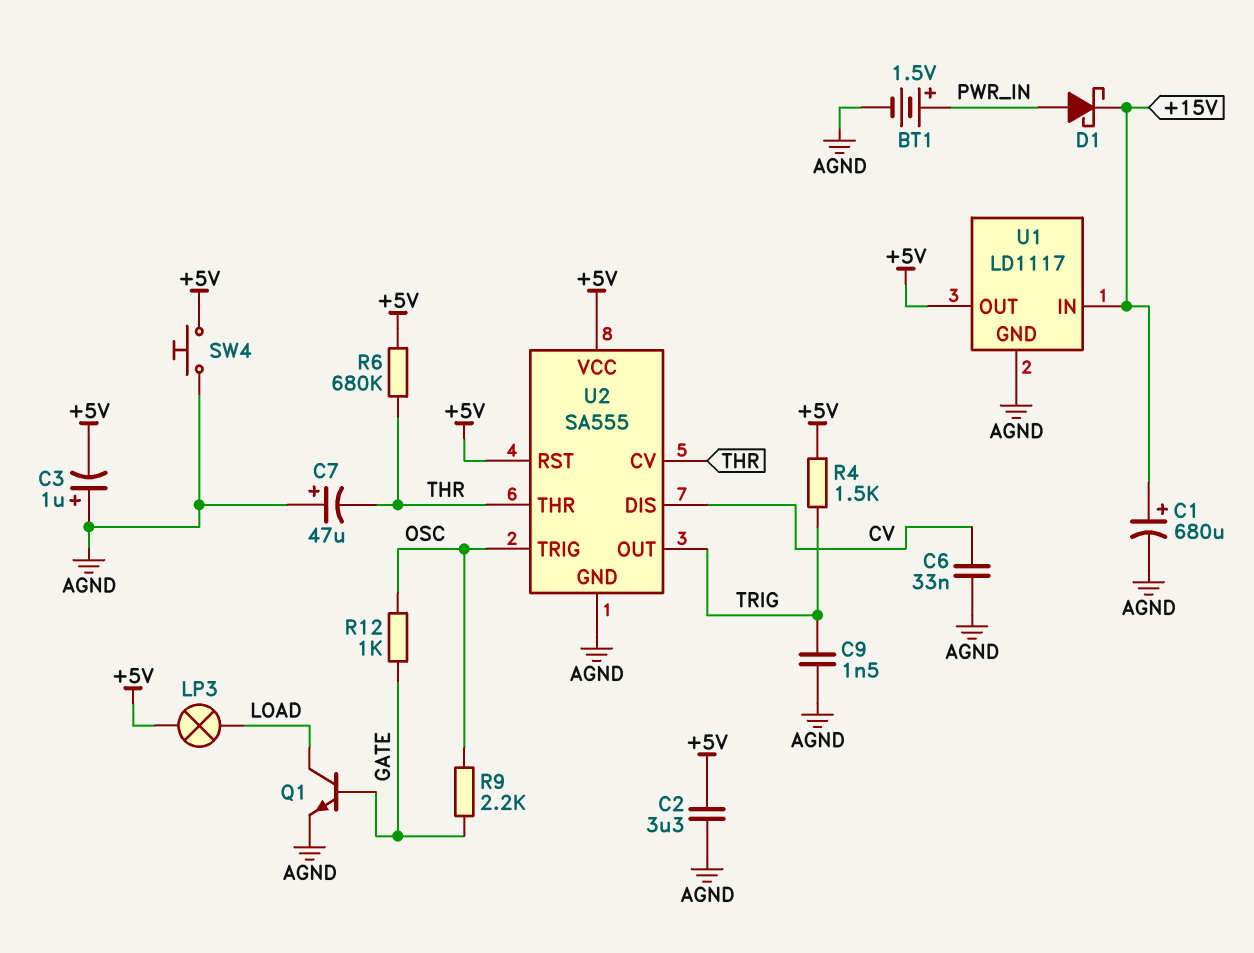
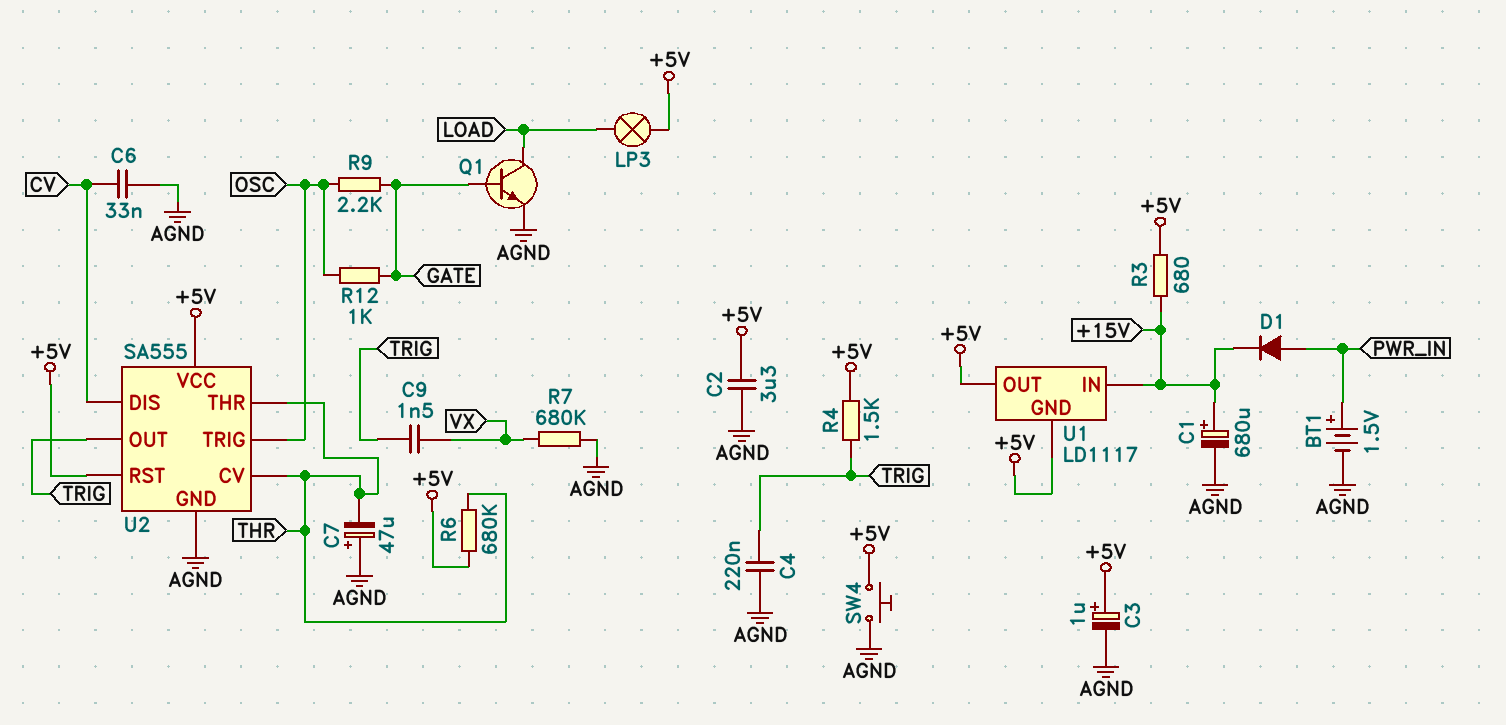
C3: 1uF (plus AGND, minus +5V) -> 1uF (plus +5V, minus AGND)
C4: none -> 220nF (AGND, TRIG)
C9: 1.5nF (AGND, TRIG) -> 1.5nF (TRIG, VX)
D1: schottky (A PWR_IN, K +15V) -> diode (A PWR_IN, K +15V)
R3: none -> 680 (+5V, +15V)
R7: none -> 680k (AGND, VX)
U1 pin GND: AGND -> +5V

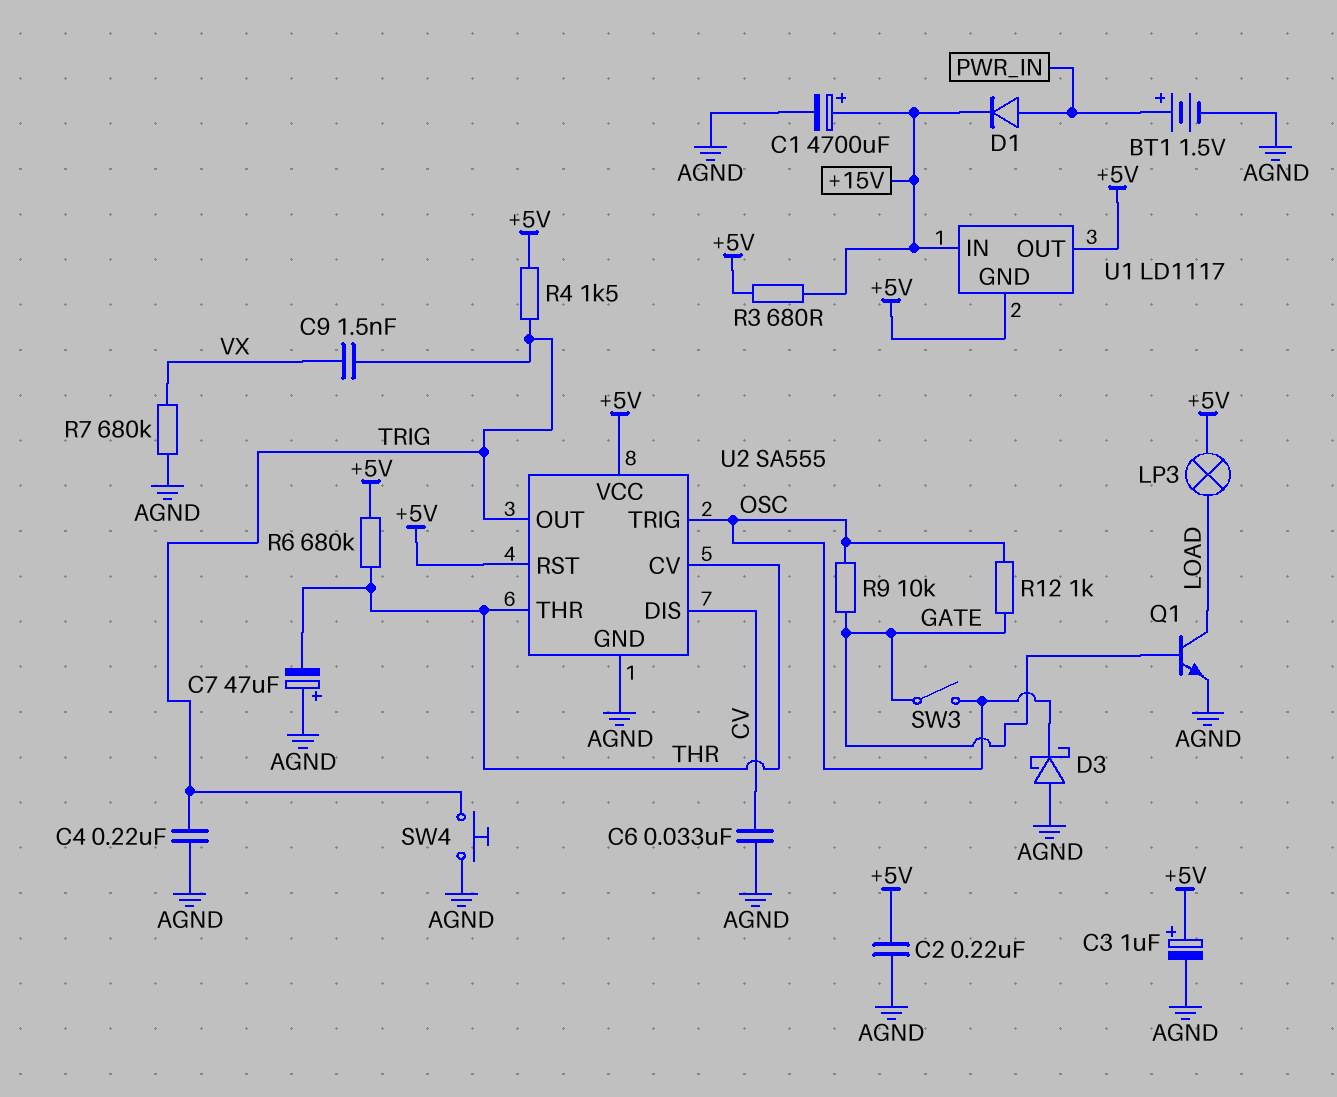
C1: 680uF (plus +15V, minus AGND) -> 4700uF (plus +15V, minus AGND)
C2: 3.3uF (+5V, AGND) -> 220nF (+5V, AGND)
D3: none -> schottky (A AGND, K OSC)
R9: 2.2k (GATE, OSC) -> 10k (GATE, OSC)
SW3: none -> switch (GATE, OSC)
SW4: button (+5V, AGND) -> button (AGND, TRIG)

